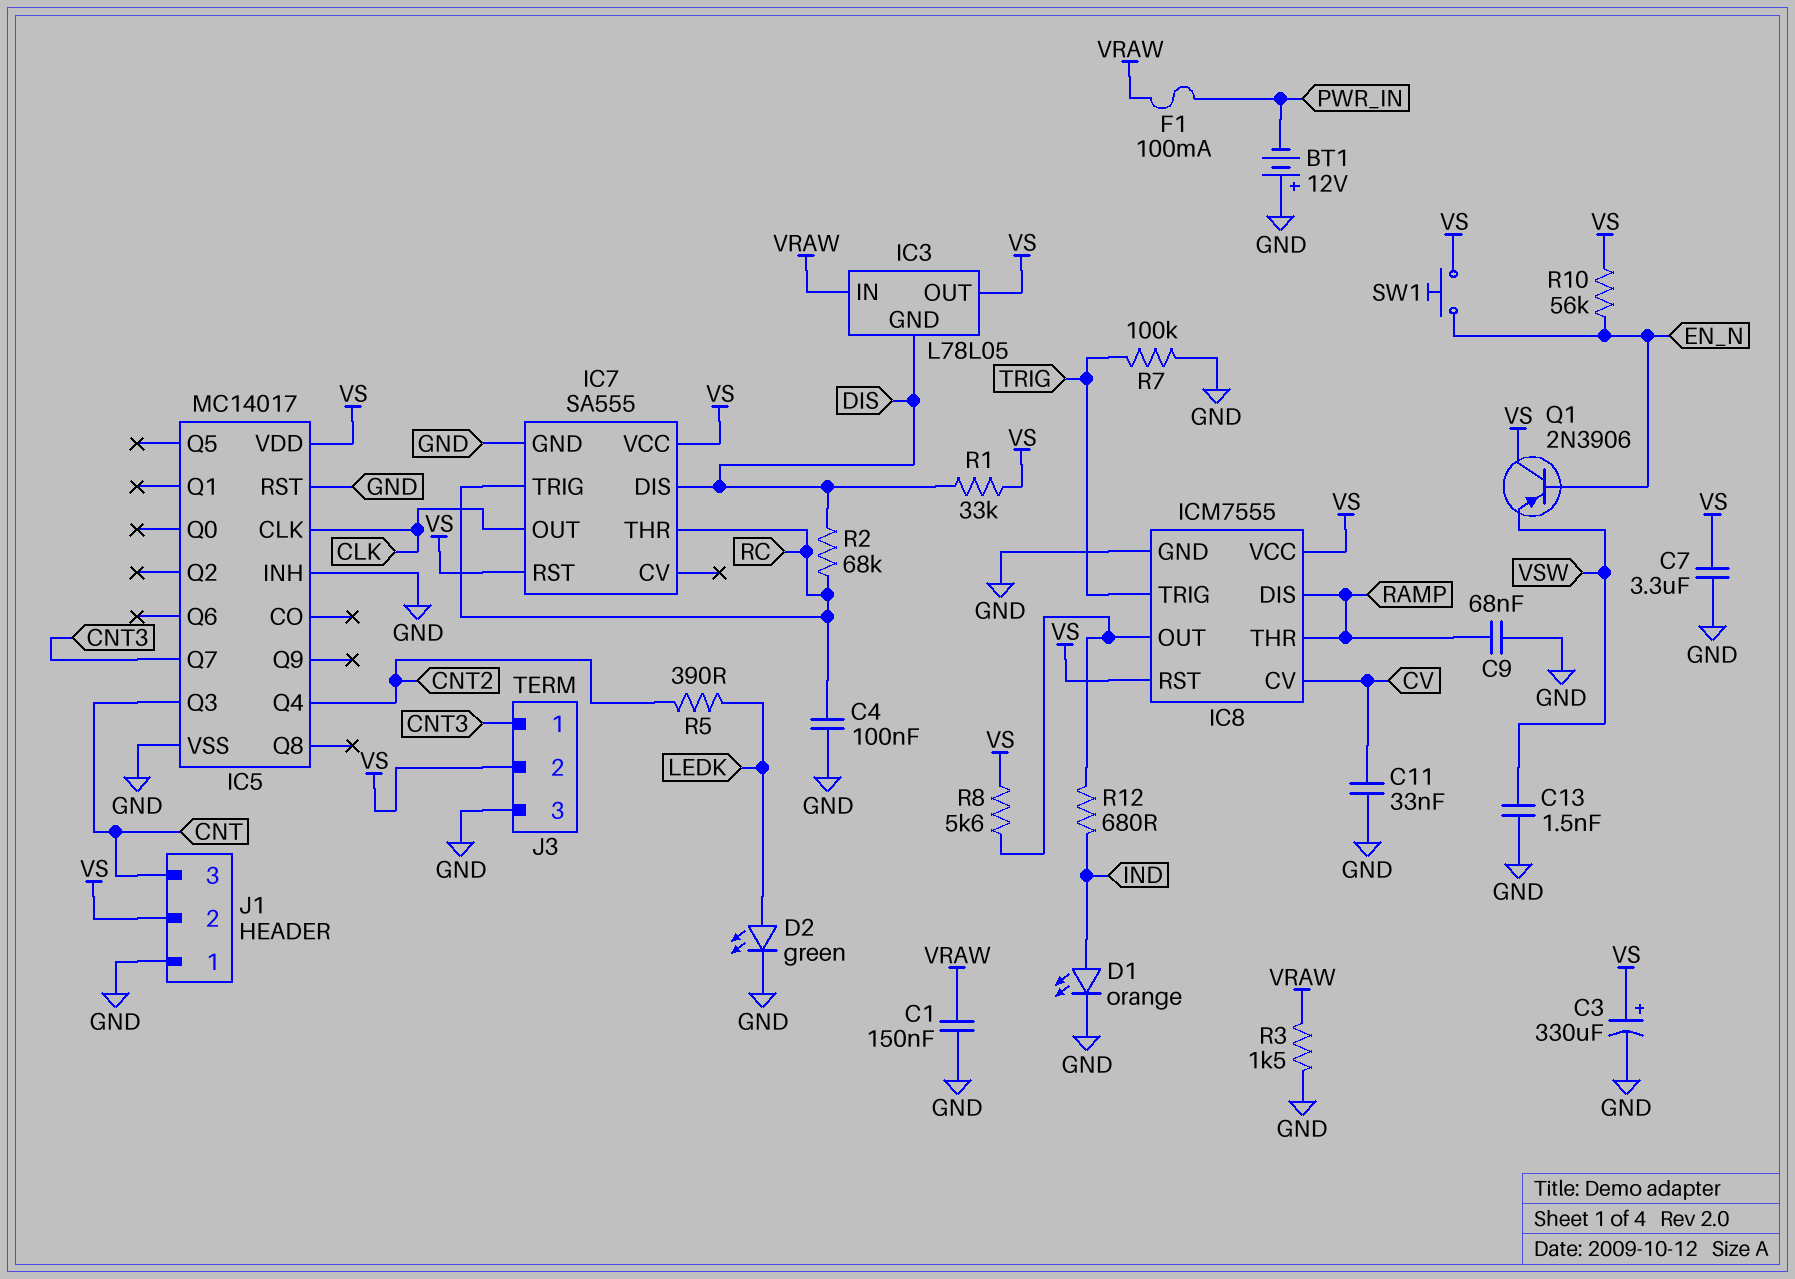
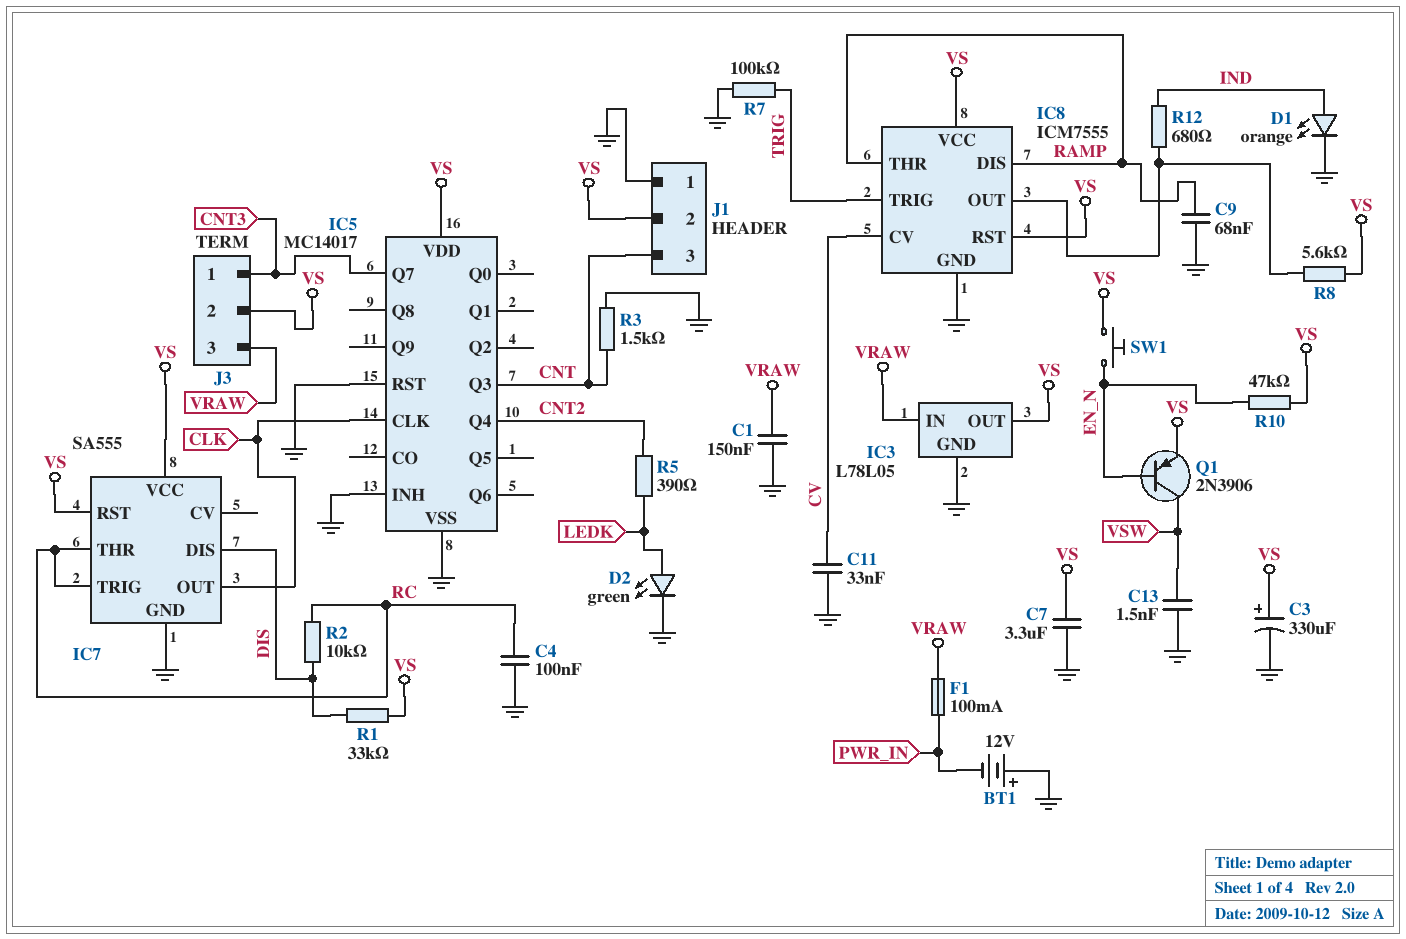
IC3 pin GND: DIS -> GND
J3 pin 3: GND -> VRAW
Q1: PNP 2N3906 (B EN_N, C VS, E VSW) -> PNP 2N3906 (B EN_N, C VSW, E VS)
R2: 68k (DIS, RC) -> 10k (DIS, RC)
R3: 1.5k (GND, VRAW) -> 1.5k (CNT, GND)
R10: 56k (EN_N, VS) -> 47k (EN_N, VS)

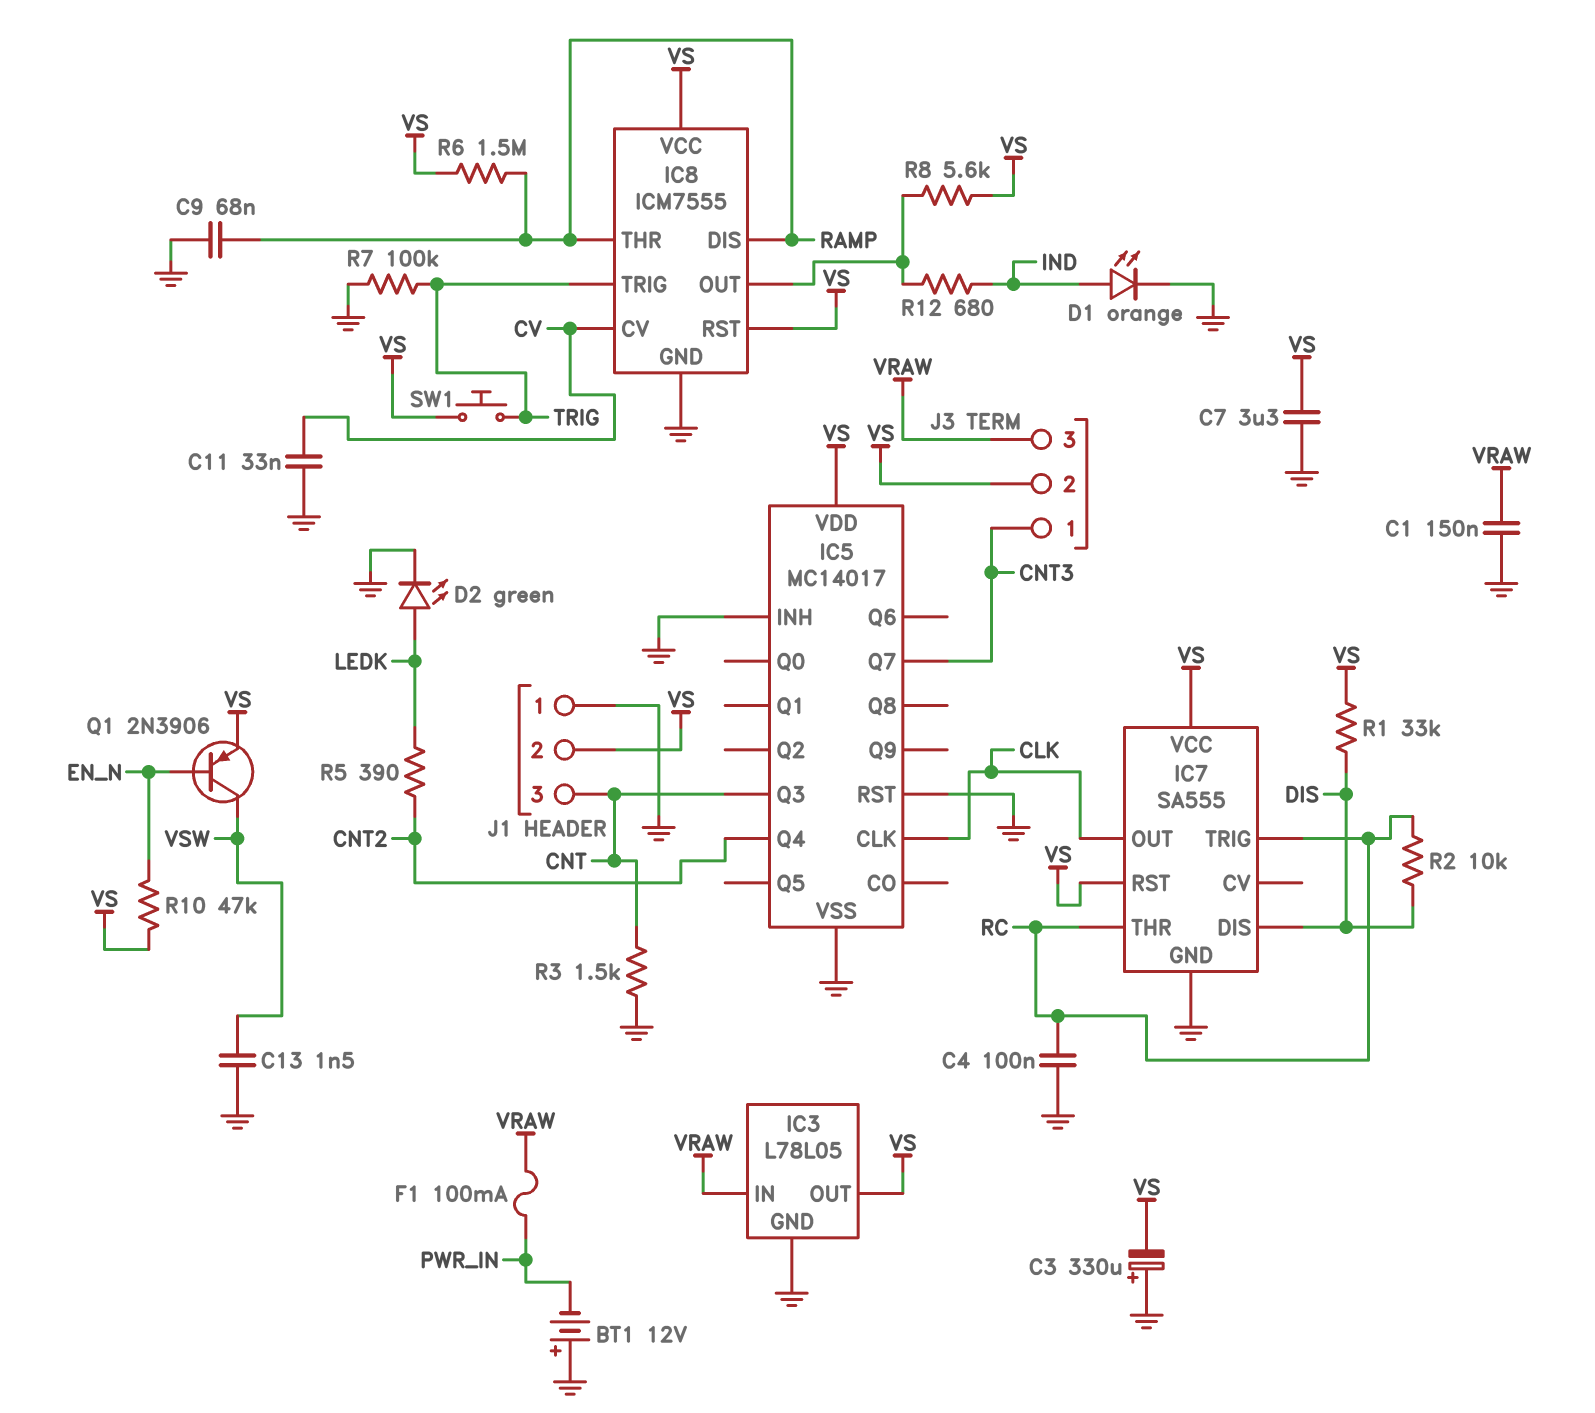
C3: 330uF (plus VS, minus GND) -> 330uF (plus GND, minus VS)
R6: none -> 1.5M (RAMP, VS)
SW1: button (EN_N, VS) -> button (TRIG, VS)

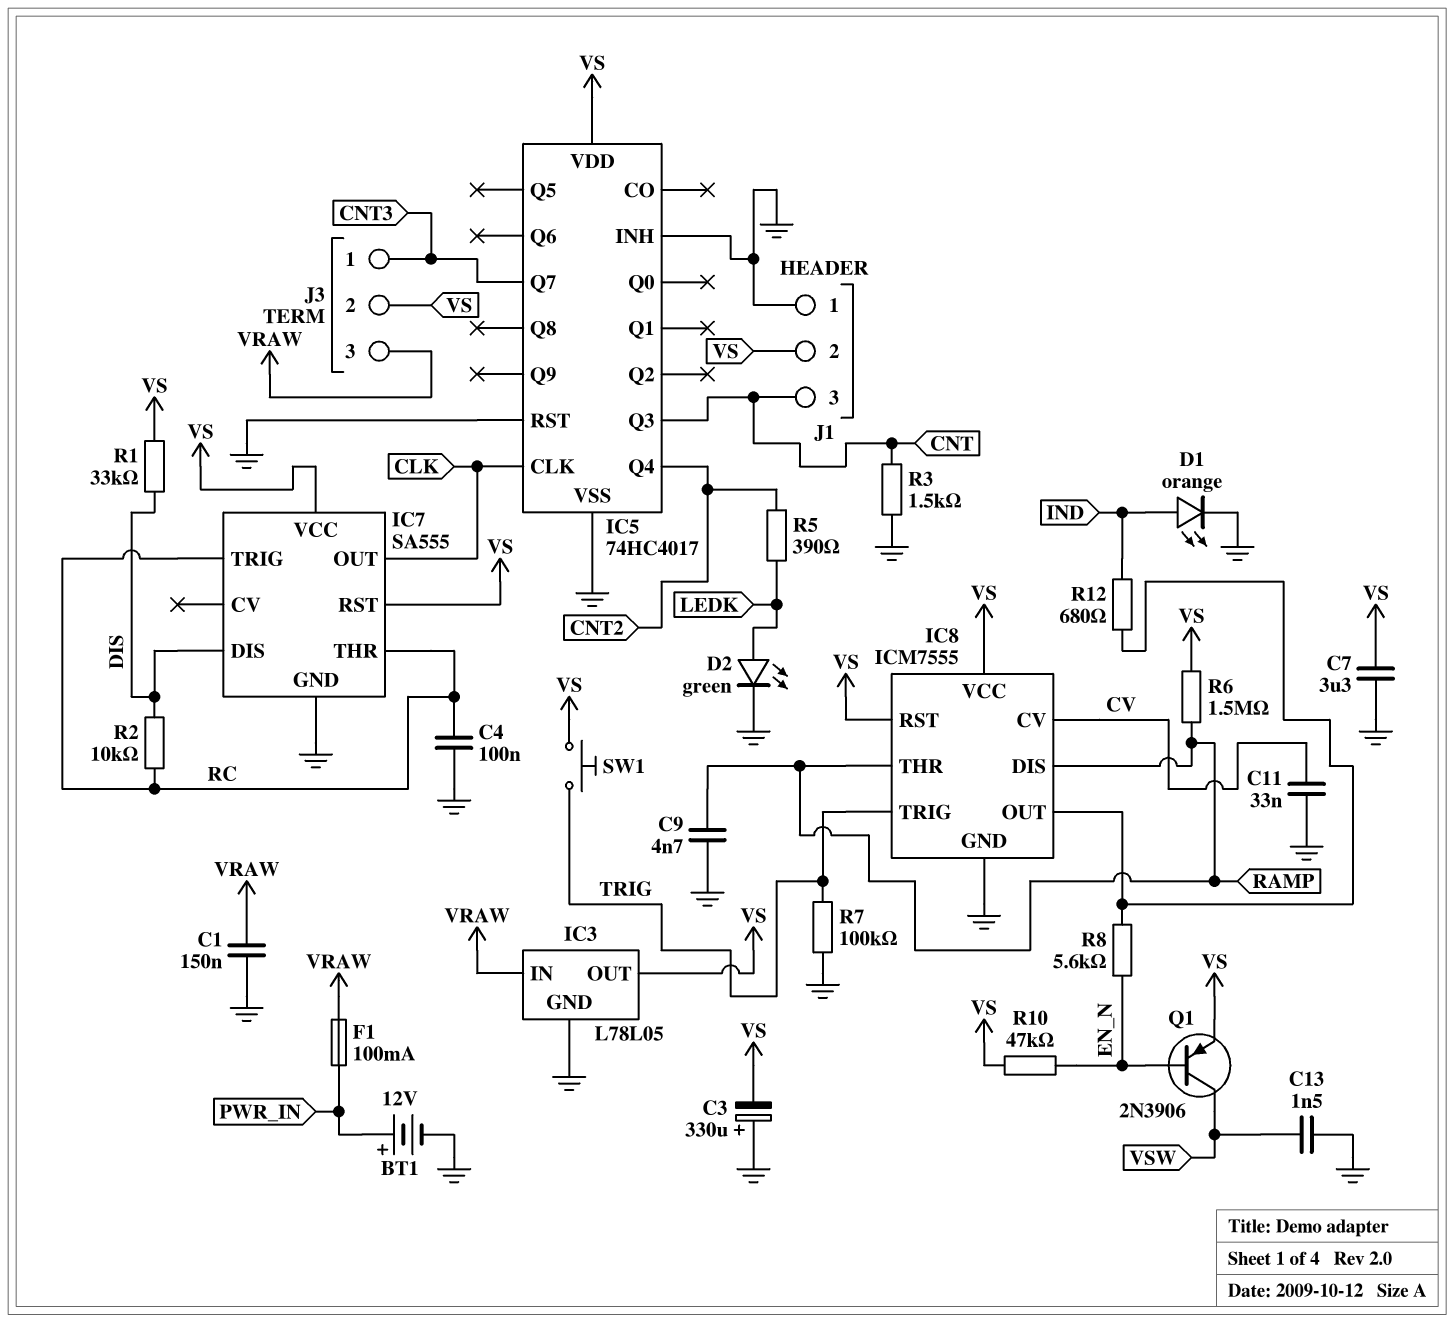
BT1: 12V (plus GND, minus PWR_IN) -> 12V (plus PWR_IN, minus GND)
C9: 68nF (GND, RAMP) -> 4.7nF (GND, RAMP)
IC5: MC14017 -> 74HC4017
R8: 5.6k (IC8/OUT, VS) -> 5.6k (EN_N, IC8/OUT)

